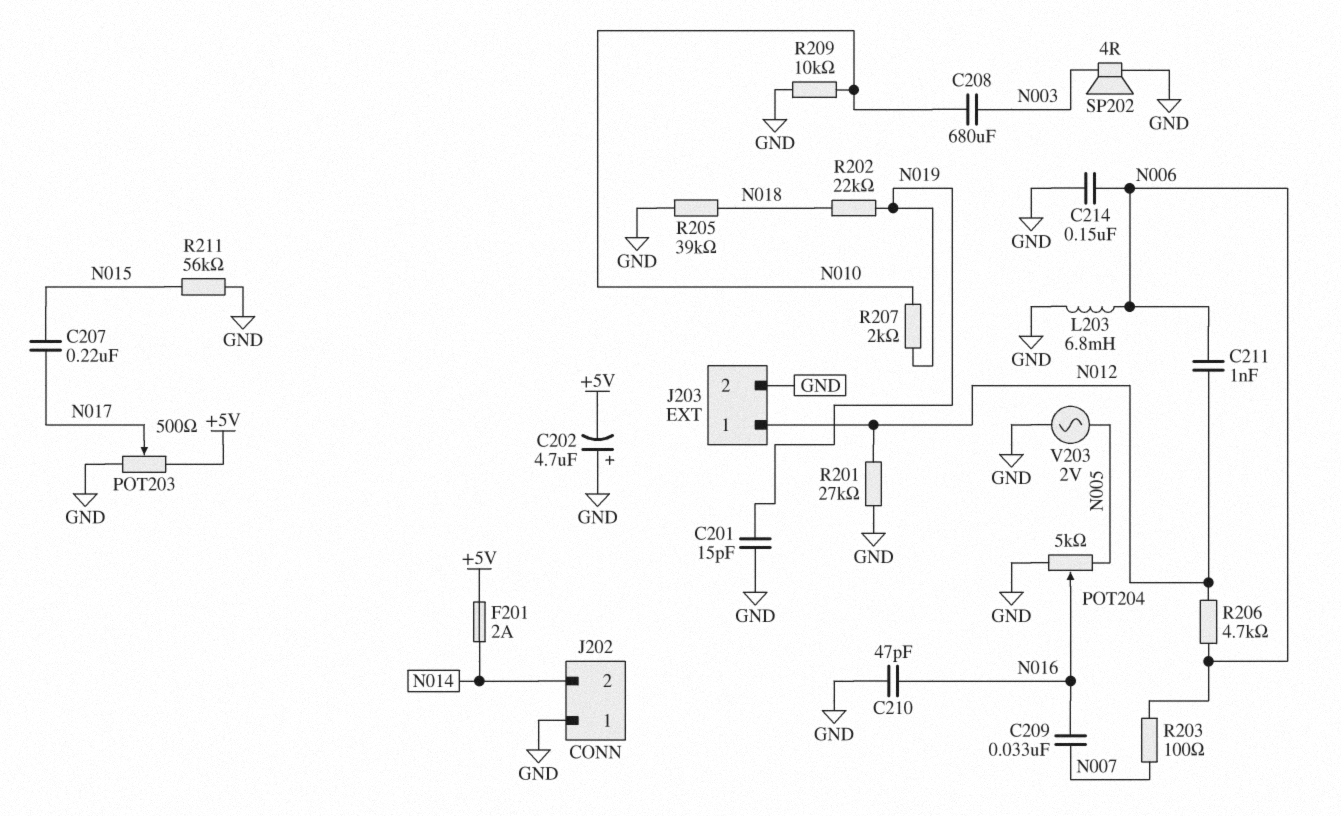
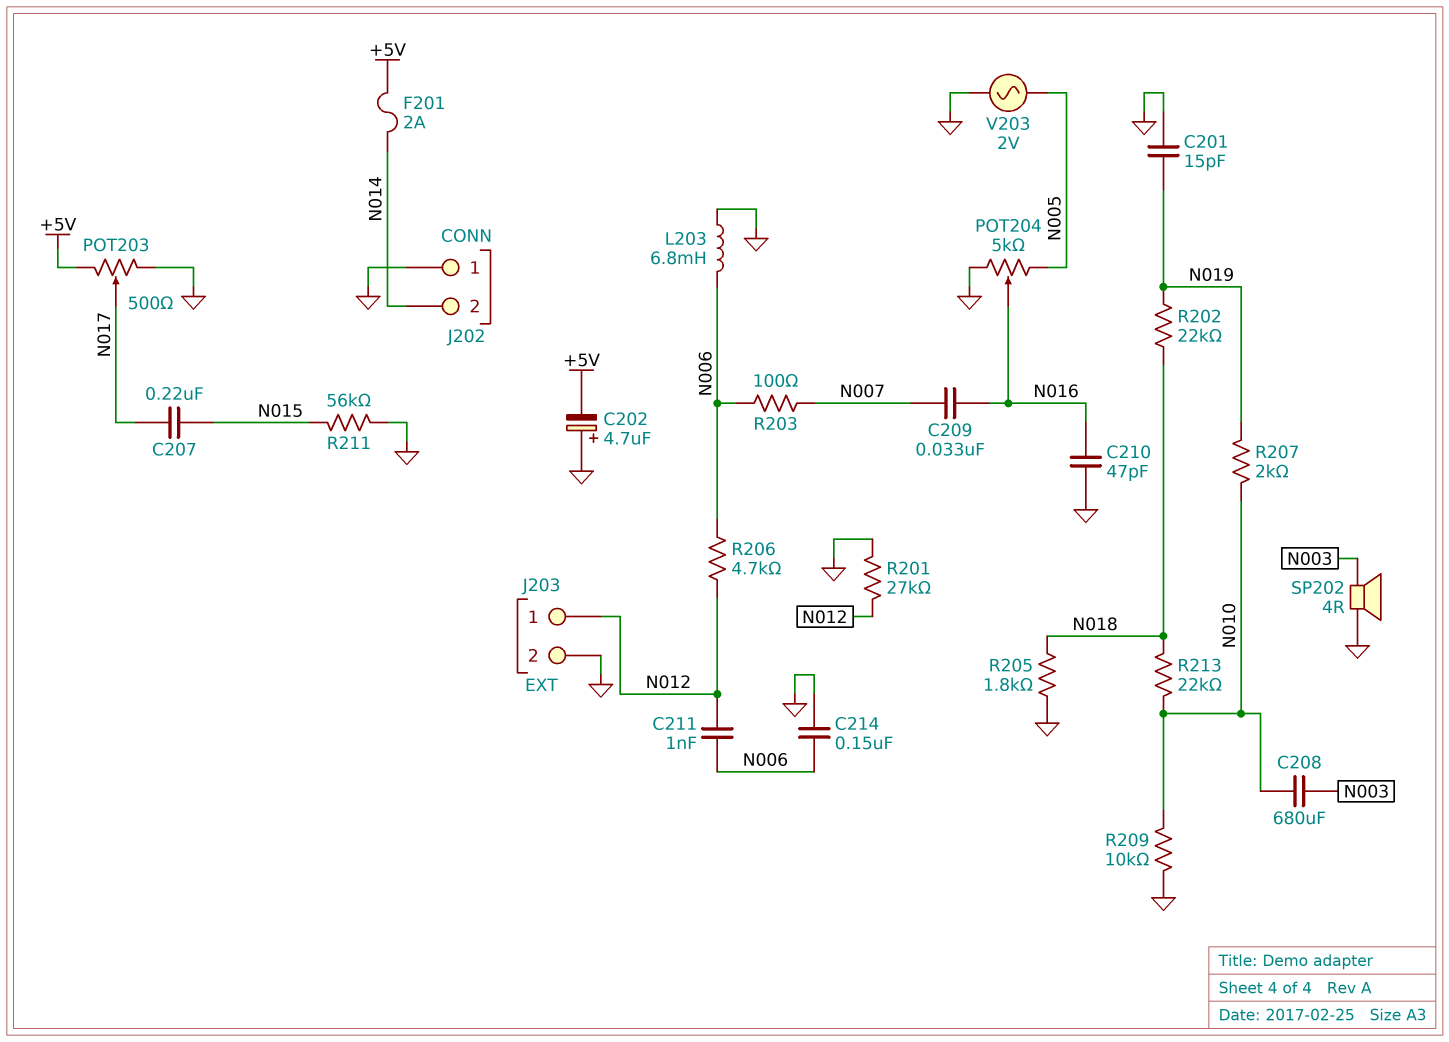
R205: 39k (GND, N018) -> 1.8k (GND, N018)
R213: none -> 22k (N010, N018)

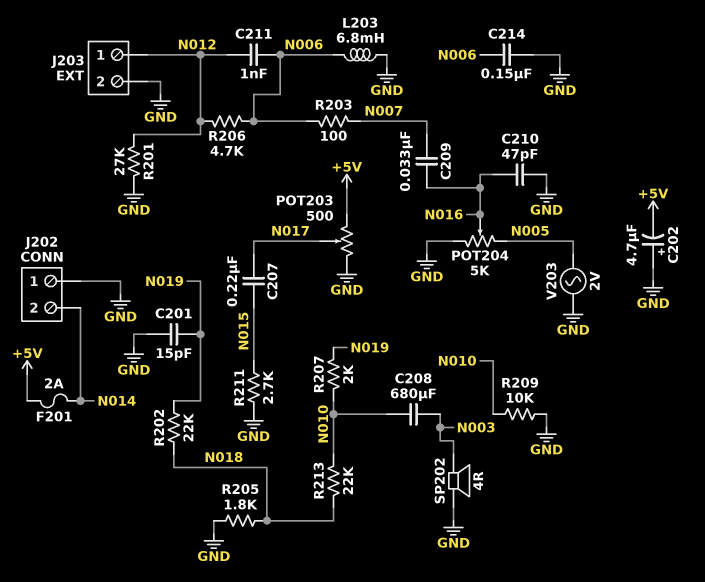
R211: 56k (GND, N015) -> 2.7k (GND, N015)

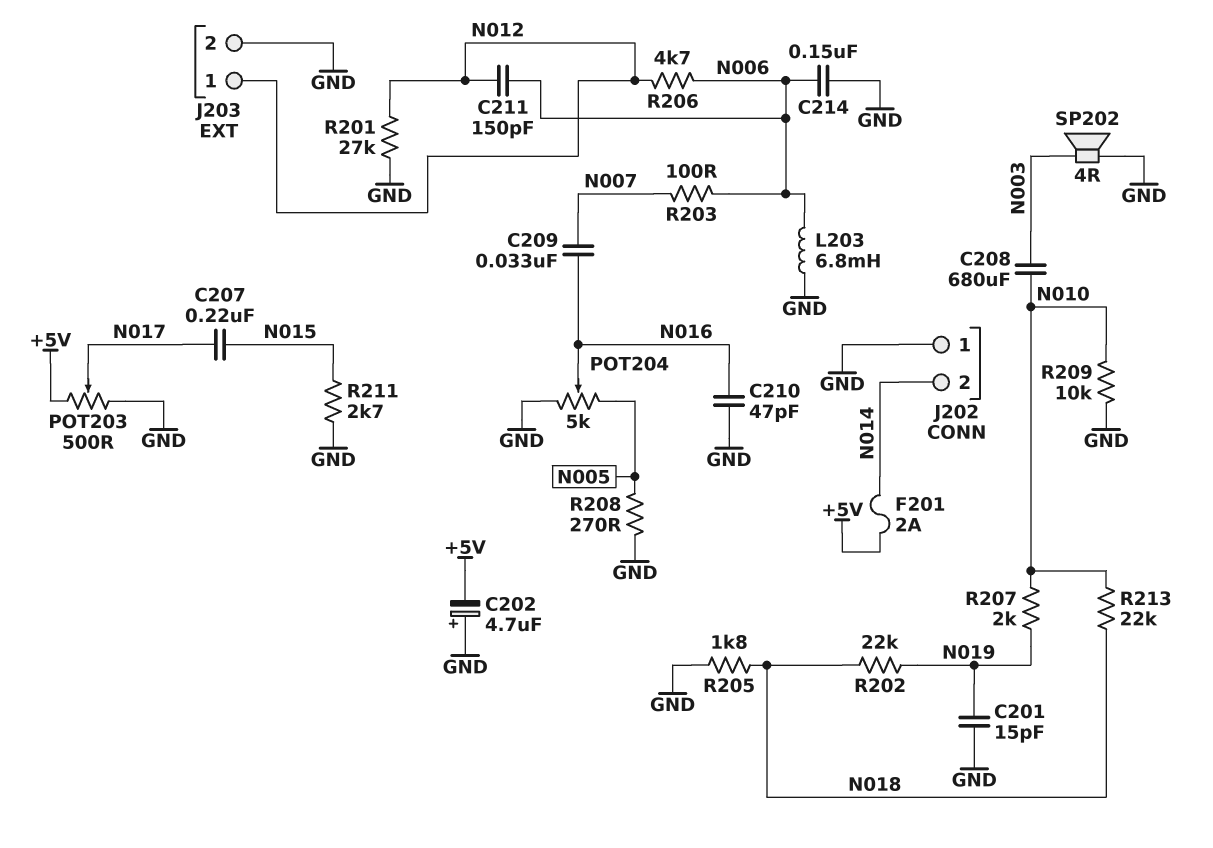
C211: 1nF (N006, N012) -> 150pF (N006, N012)
R208: none -> 270 (GND, N005)
V203: AC 2V (GND, N005) -> none

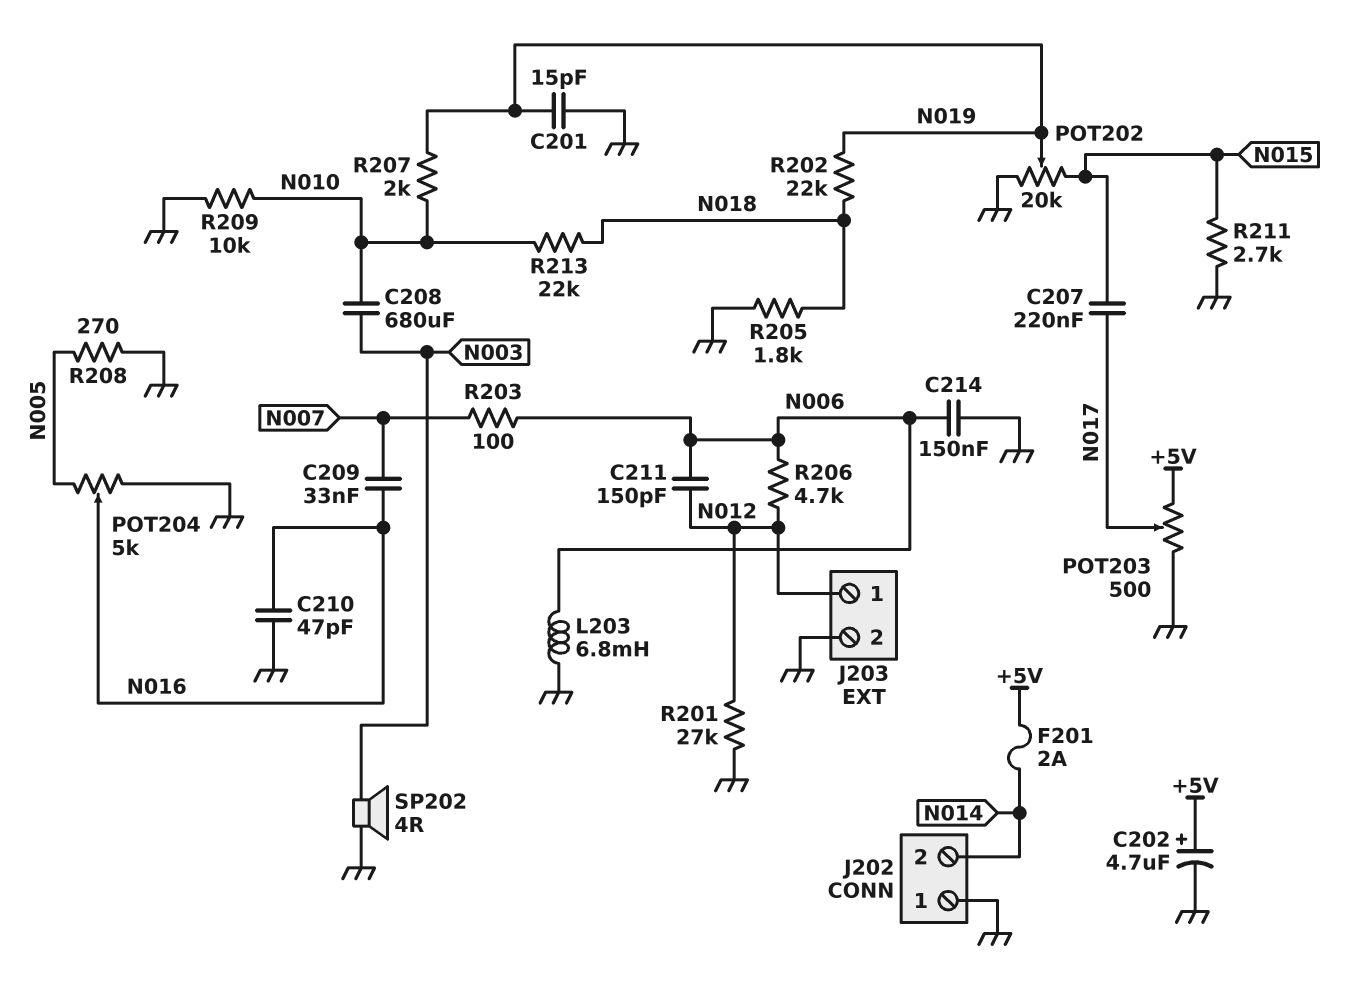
C202: 4.7uF (plus GND, minus +5V) -> 4.7uF (plus +5V, minus GND)
POT202: none -> 20k (GND, N015, wiper N019)

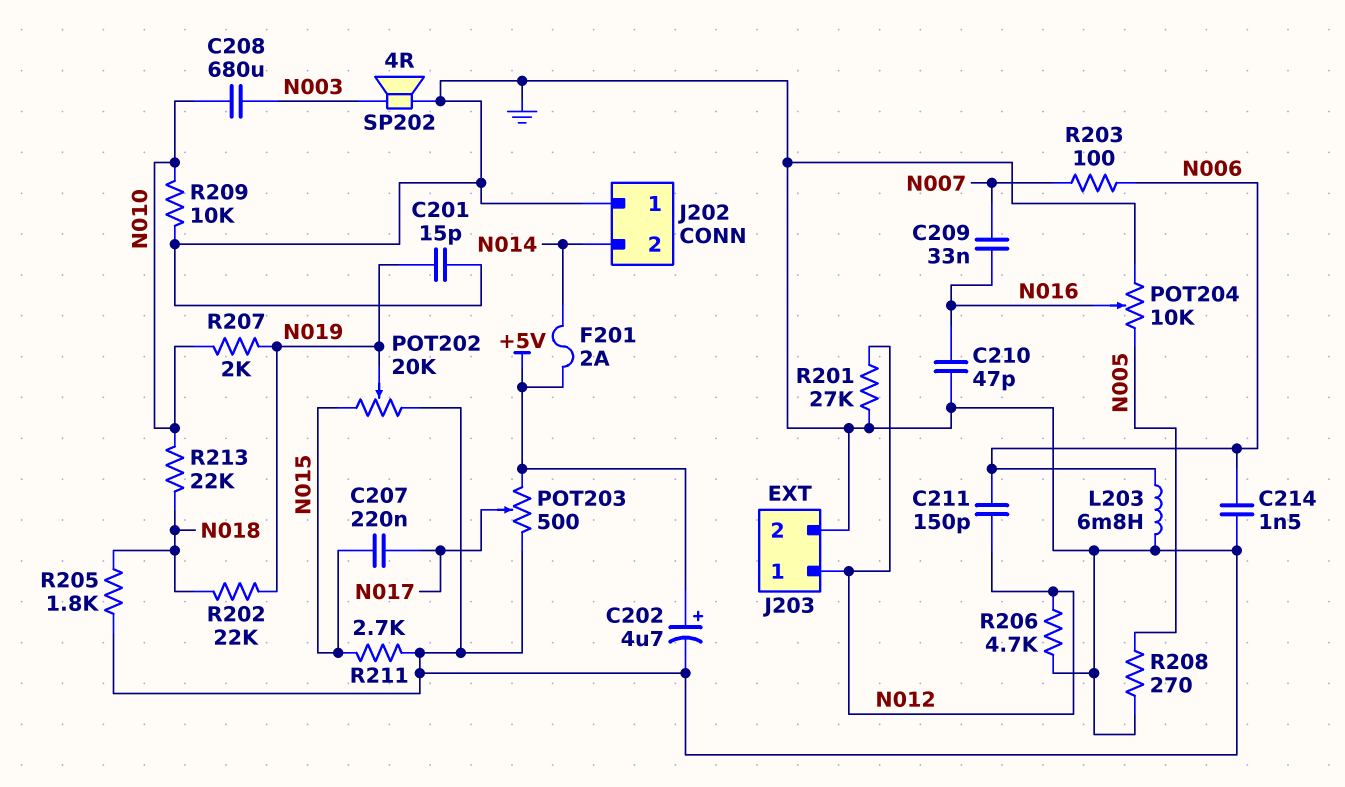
C214: 150nF (GND, N006) -> 1.5nF (GND, N006)
POT204: 5k (GND, N005, wiper N016) -> 10k (GND, N005, wiper N016)
R206: 4.7k (N006, N012) -> 4.7k (GND, N012)

